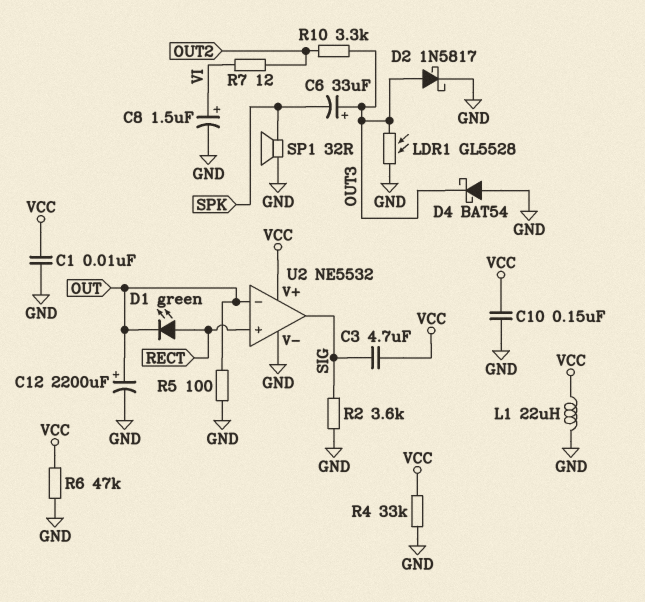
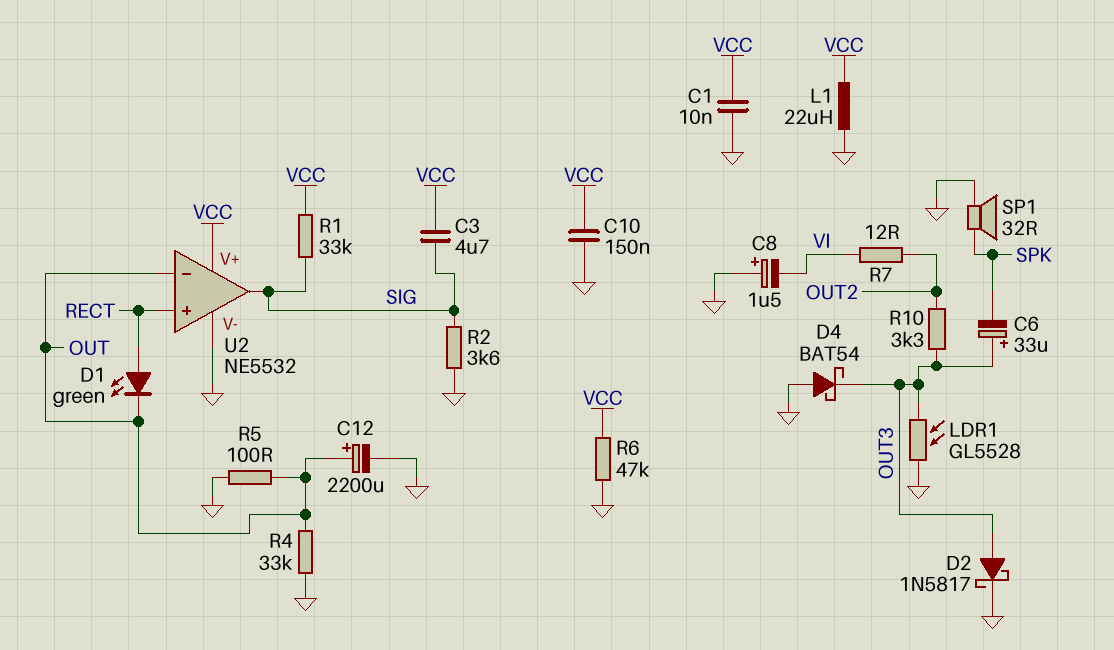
C8: 1.5uF (plus VI, minus GND) -> 1.5uF (plus GND, minus VI)
R1: none -> 33k (SIG, VCC)
R4: 33k (GND, VCC) -> 33k (GND, OUT)

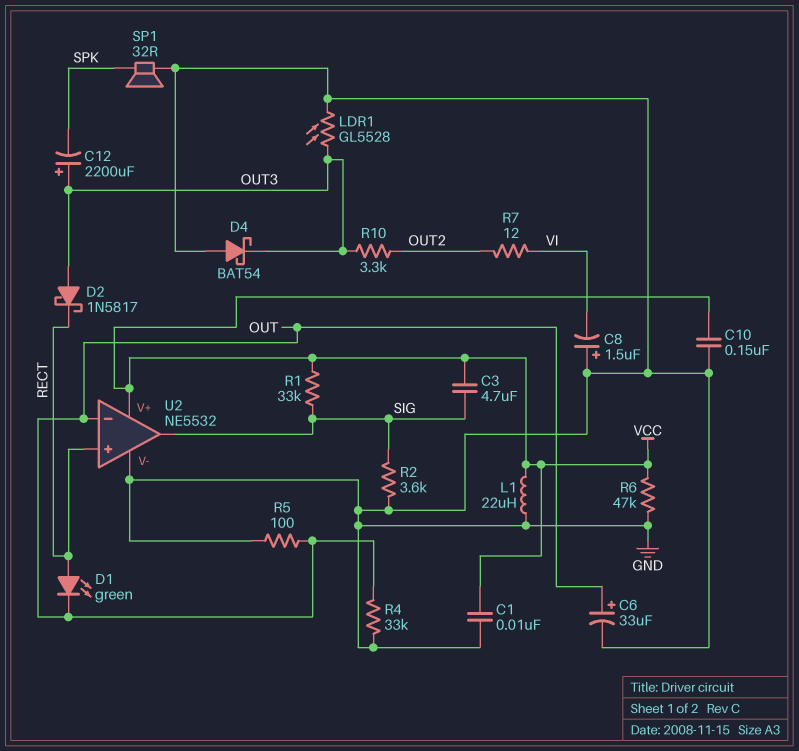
C6: 33uF (plus OUT3, minus SPK) -> 33uF (plus OUT, minus GND)
C12: 2200uF (plus OUT, minus GND) -> 2200uF (plus OUT3, minus SPK)
D2: schottky 1N5817 (A OUT3, K GND) -> schottky 1N5817 (A OUT3, K RECT)

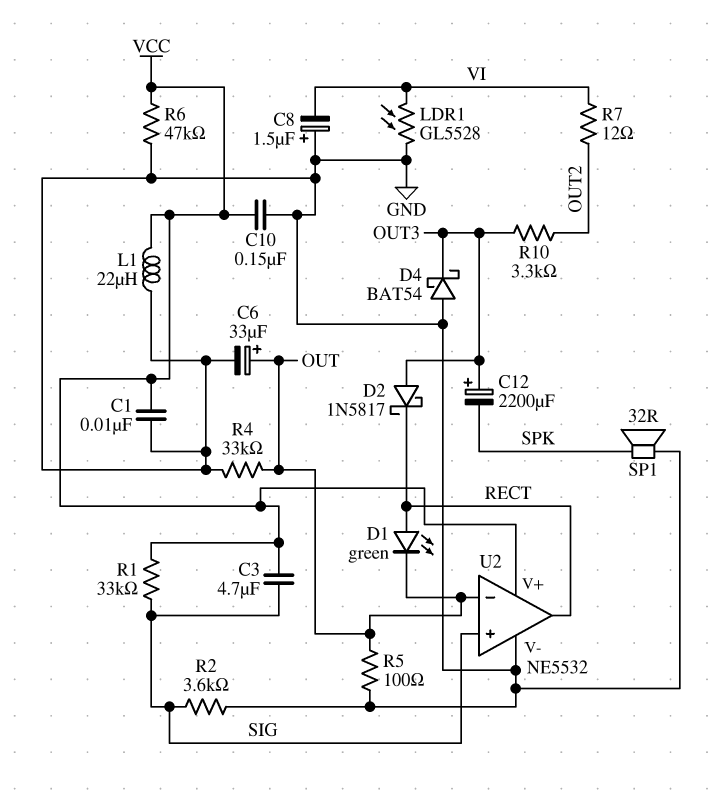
LDR1: GL5528 (GND, OUT3) -> GL5528 (GND, VI)
U2 pin in+: RECT -> SIG
U2 pin out: SIG -> RECT

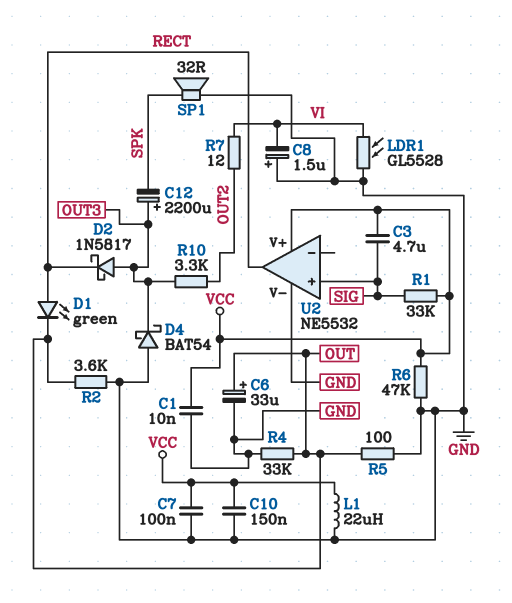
C7: none -> 100nF (GND, VCC)
R2: 3.6k (GND, SIG) -> 3.6k (GND, OUT)
U2 pin in-: OUT -> none

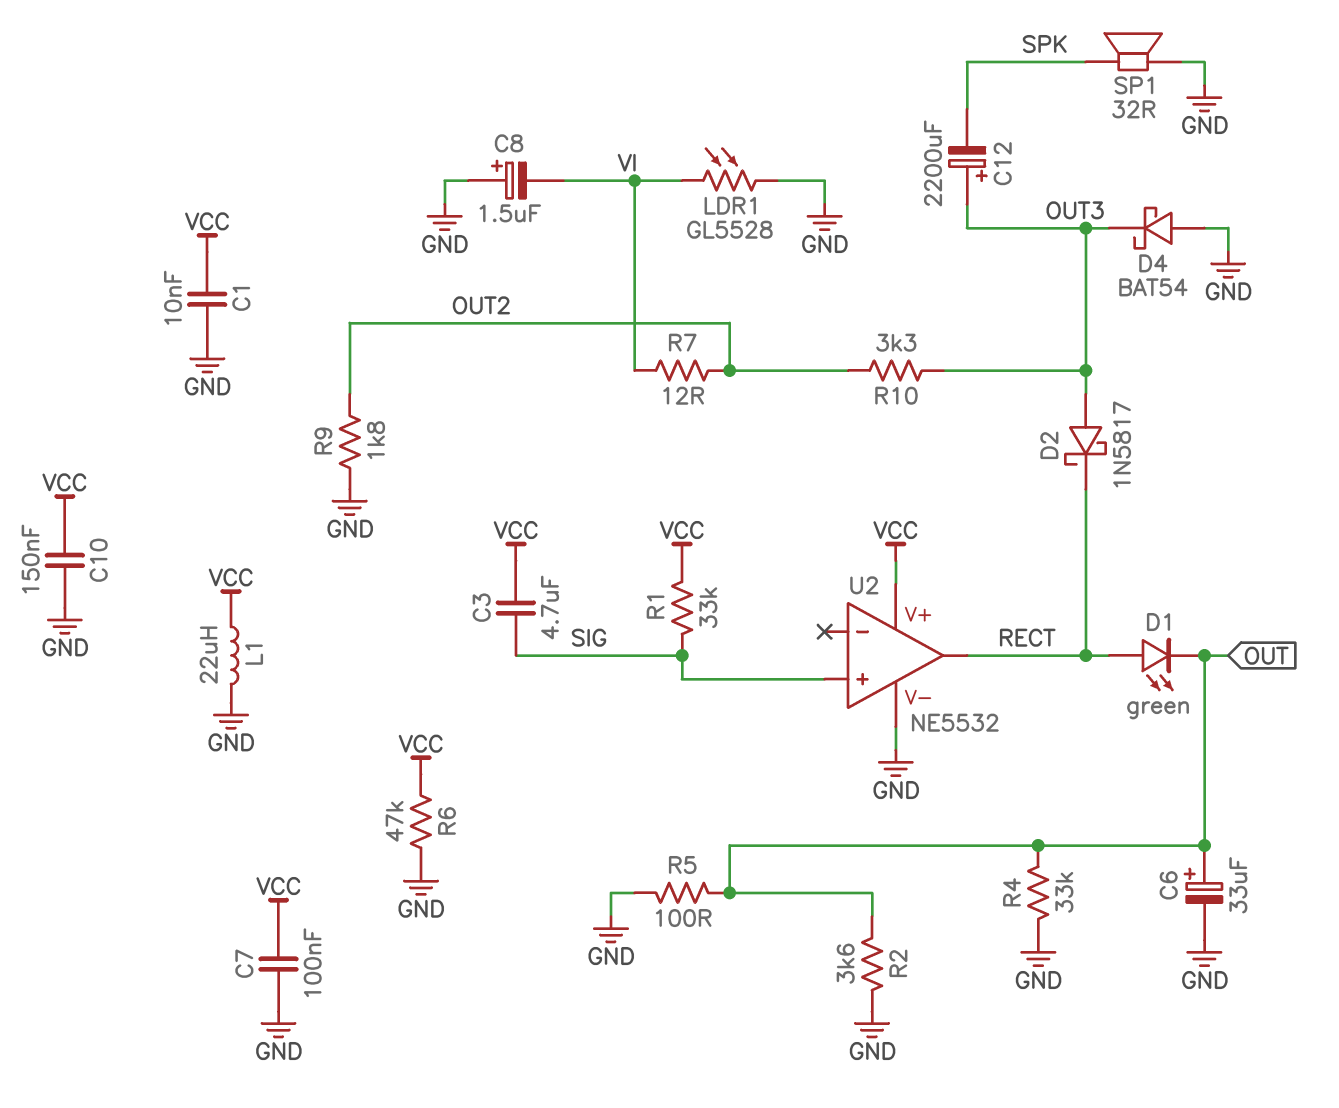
R9: none -> 1.8k (GND, OUT2)

